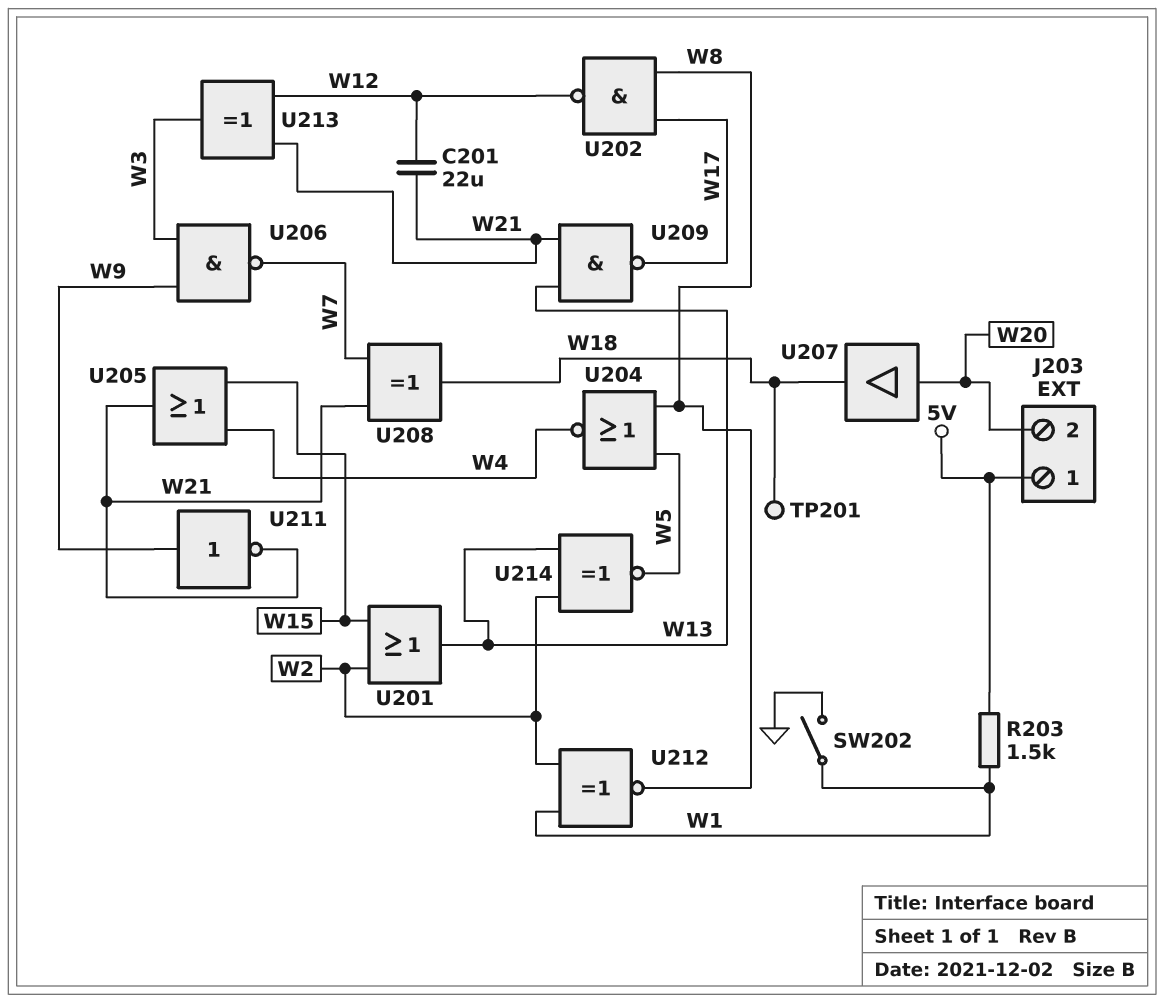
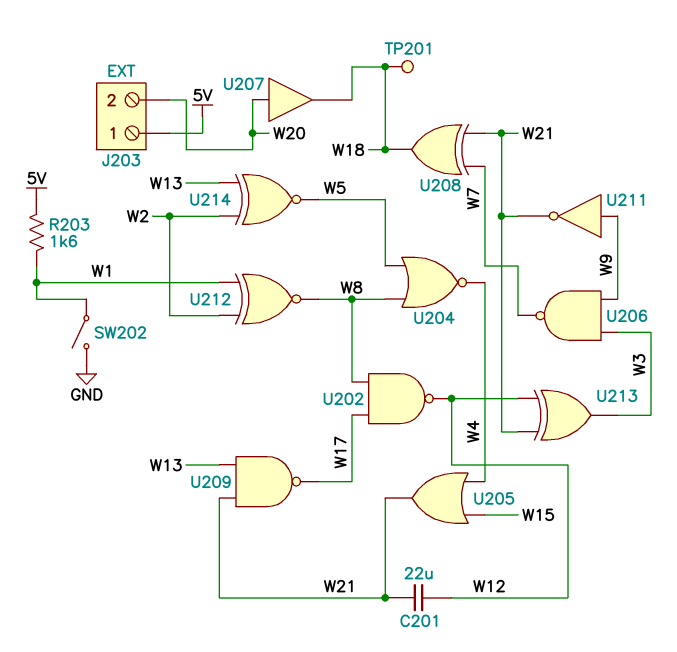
R203: 1.5k (5V, W1) -> 1.6k (5V, W1)
U201: OR (in W2, in W15, out W13) -> none

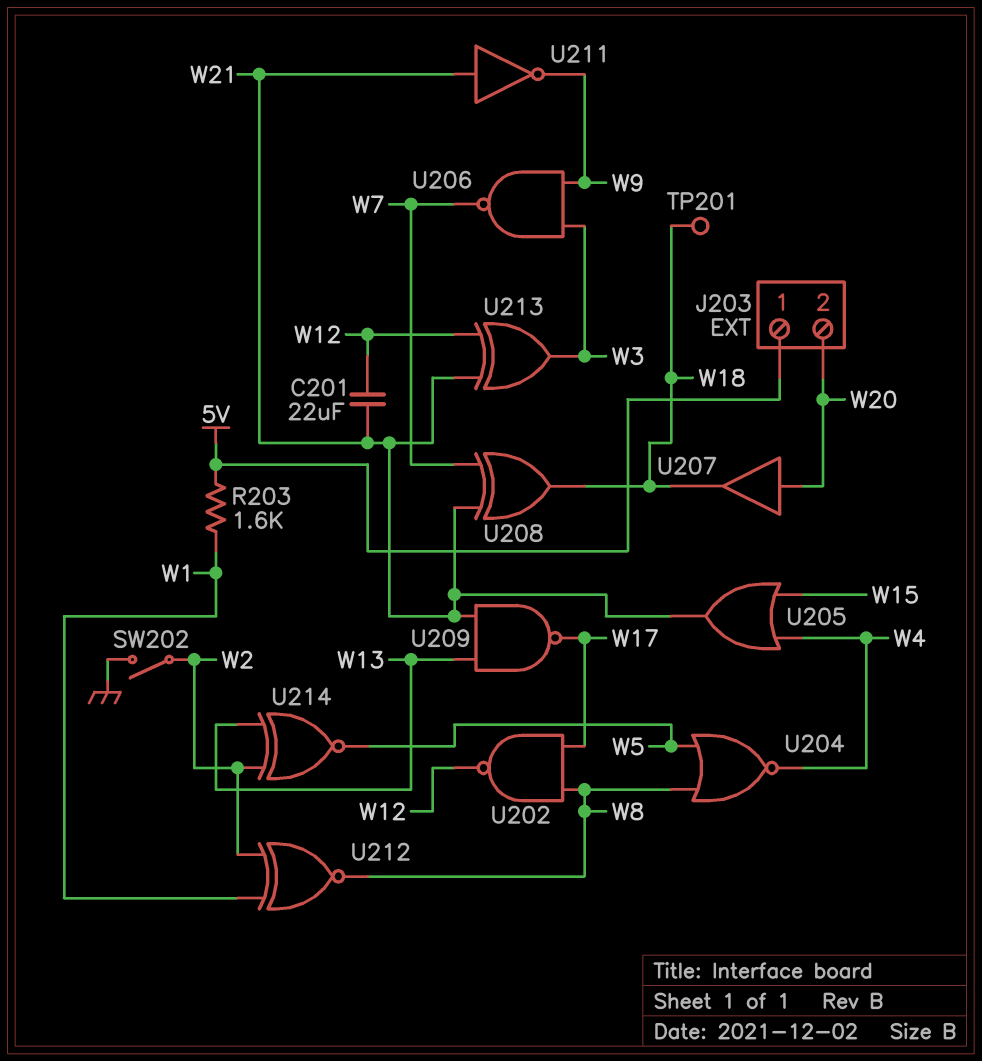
SW202: switch (GND, W1) -> switch (GND, W2)
U211: NOT (in W9, out W21) -> NOT (in W21, out W9)

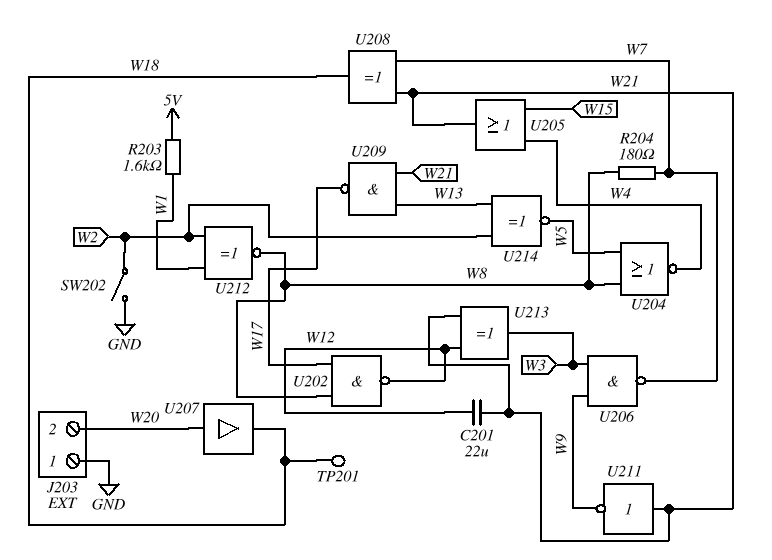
J203 pin 1: 5V -> GND
R204: none -> 180 (W7, W8)

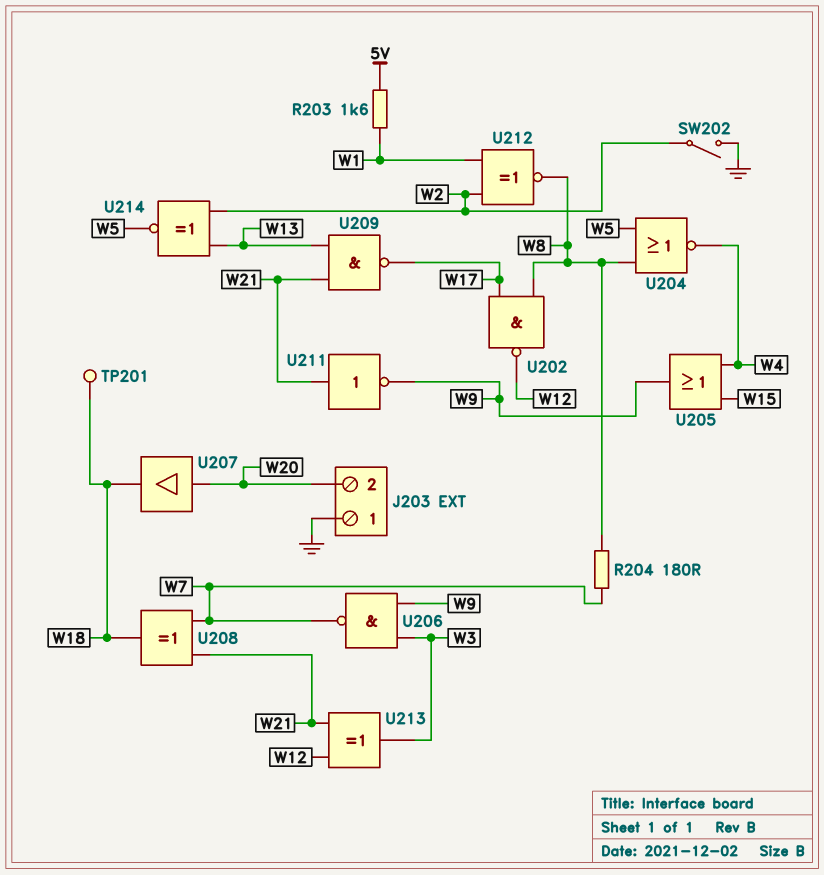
C201: 22uF (W12, W21) -> none
U205: OR (in W4, in W15, out W21) -> OR (in W4, in W15, out W9)

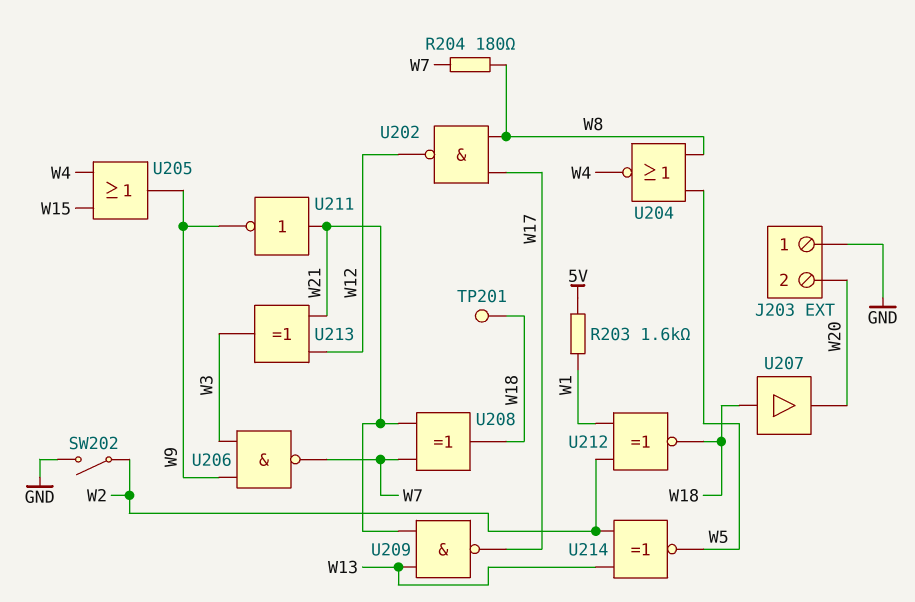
U207: buffer (in W20, out W18) -> buffer (in W18, out W20)
U212: XNOR (in W1, in W2, out W8) -> XNOR (in W1, in W2, out W18)

